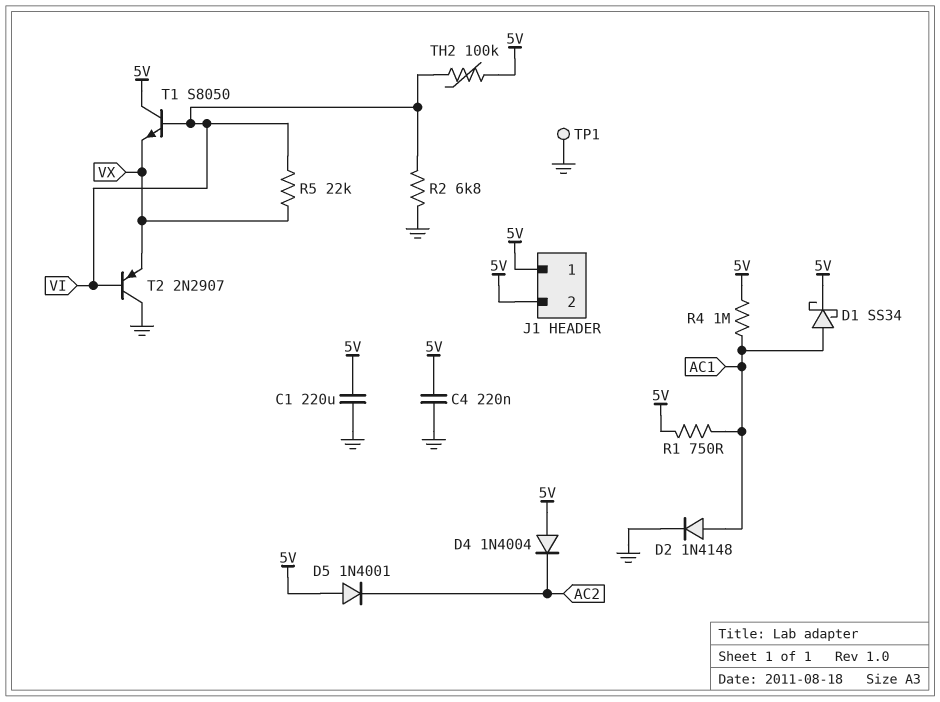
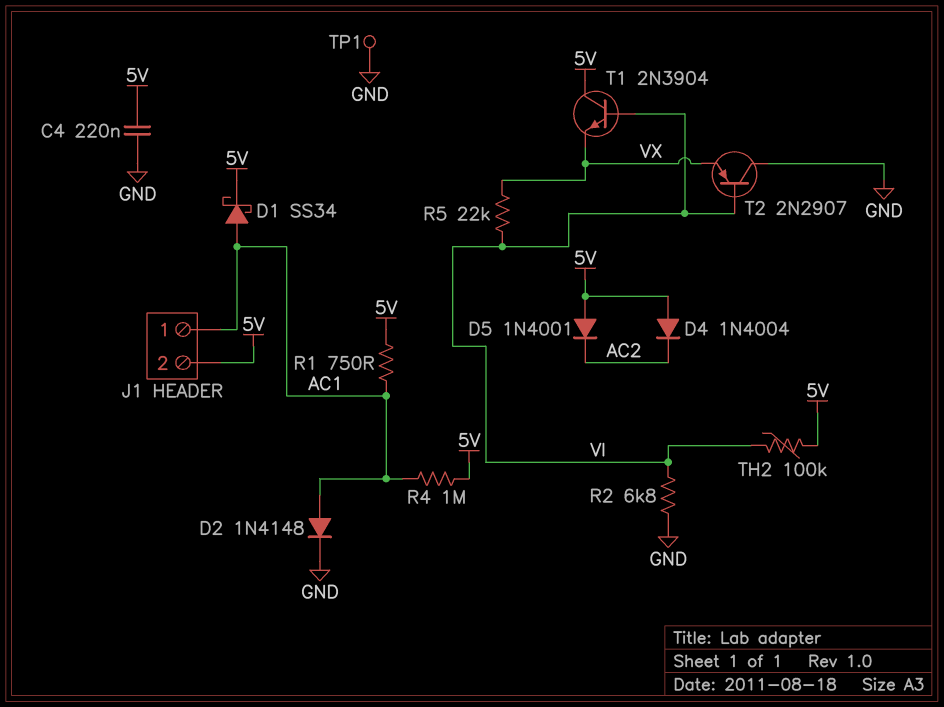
C1: 220uF (5V, GND) -> none
J1 pin 1: 5V -> AC1
T1: NPN S8050 (B VI, C 5V, E VX) -> NPN 2N3904 (B VI, C 5V, E VX)

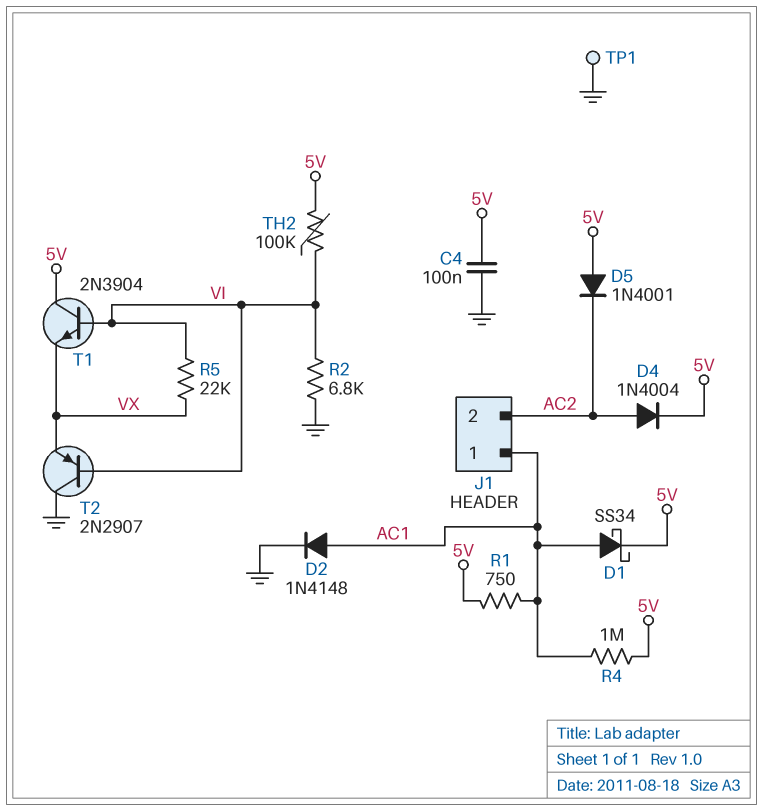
C4: 220nF (5V, GND) -> 100nF (5V, GND)
D4: diode 1N4004 (A 5V, K AC2) -> diode 1N4004 (A AC2, K 5V)
J1 pin 2: 5V -> AC2

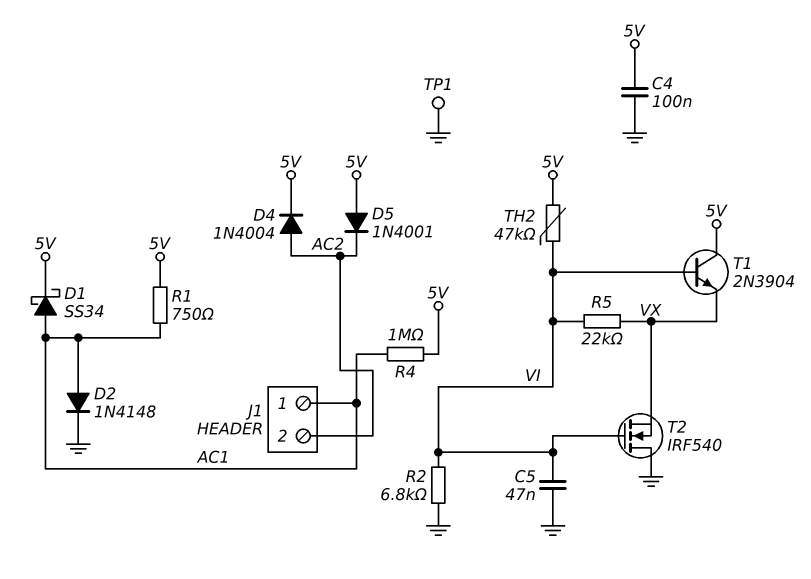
C5: none -> 47nF (GND, VI)
T2: PNP 2N2907 (B VI, C GND, E VX) -> NMOS IRF540 (G VI, D GND, S VX)
TH2: 100k (5V, VI) -> 47k (5V, VI)

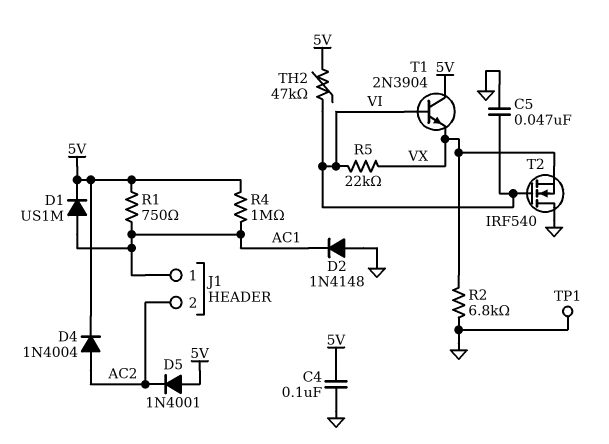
D1: schottky SS34 (A AC1, K 5V) -> diode US1M (A AC1, K 5V)
D2: diode 1N4148 (A AC1, K GND) -> diode 1N4148 (A GND, K AC1)
R2: 6.8k (GND, VI) -> 6.8k (GND, VX)

